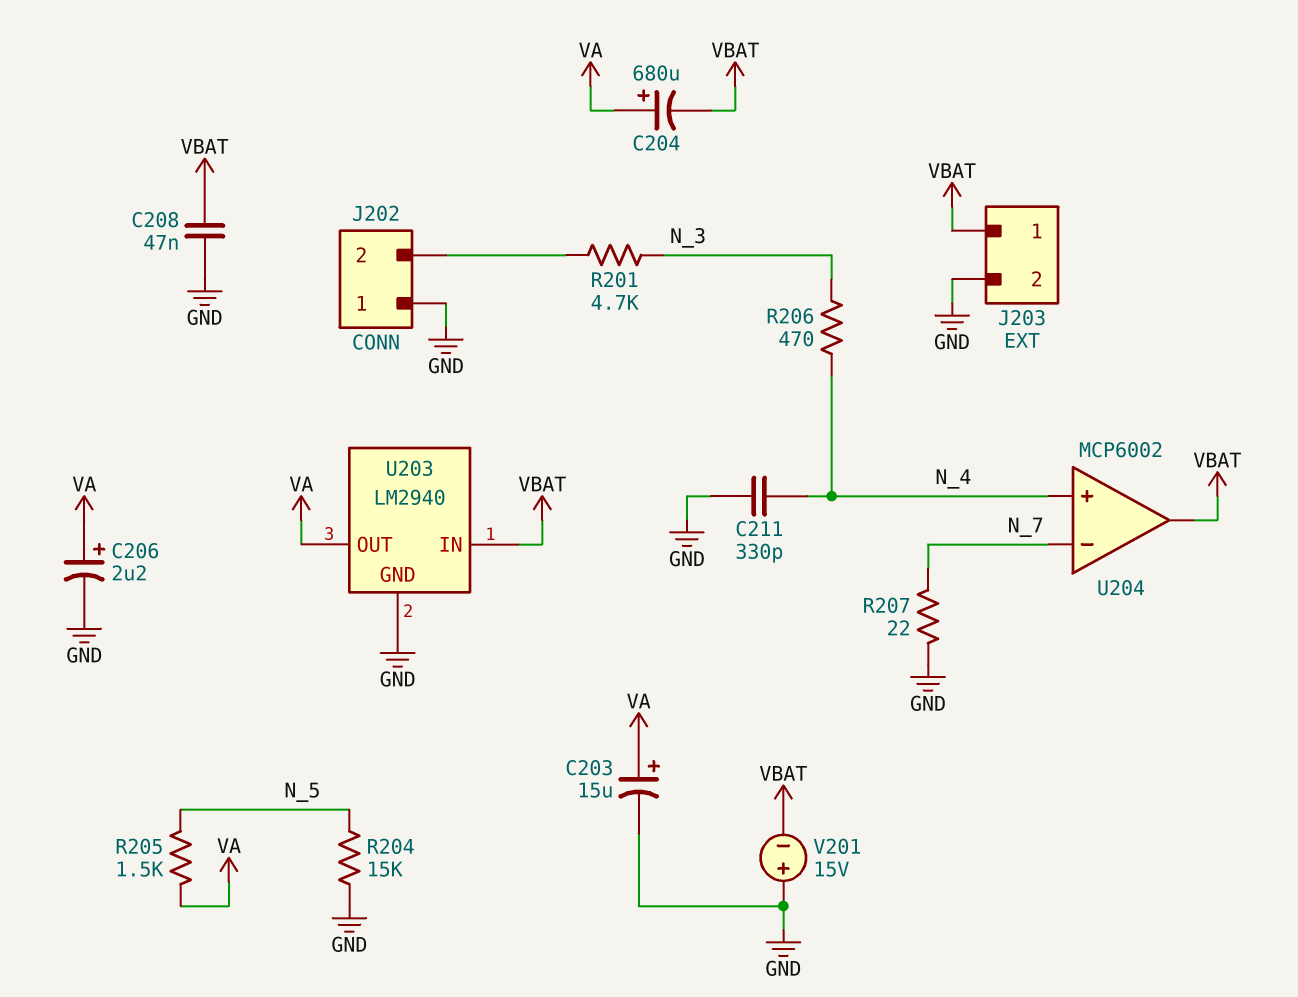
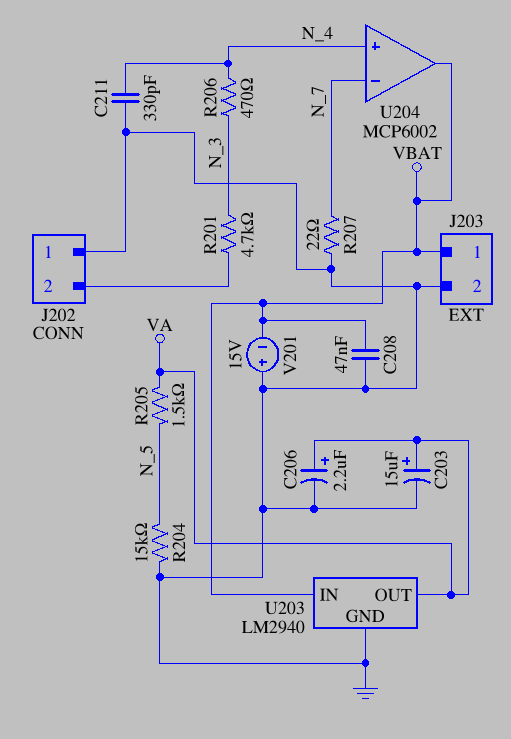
C204: 680uF (plus VA, minus VBAT) -> none

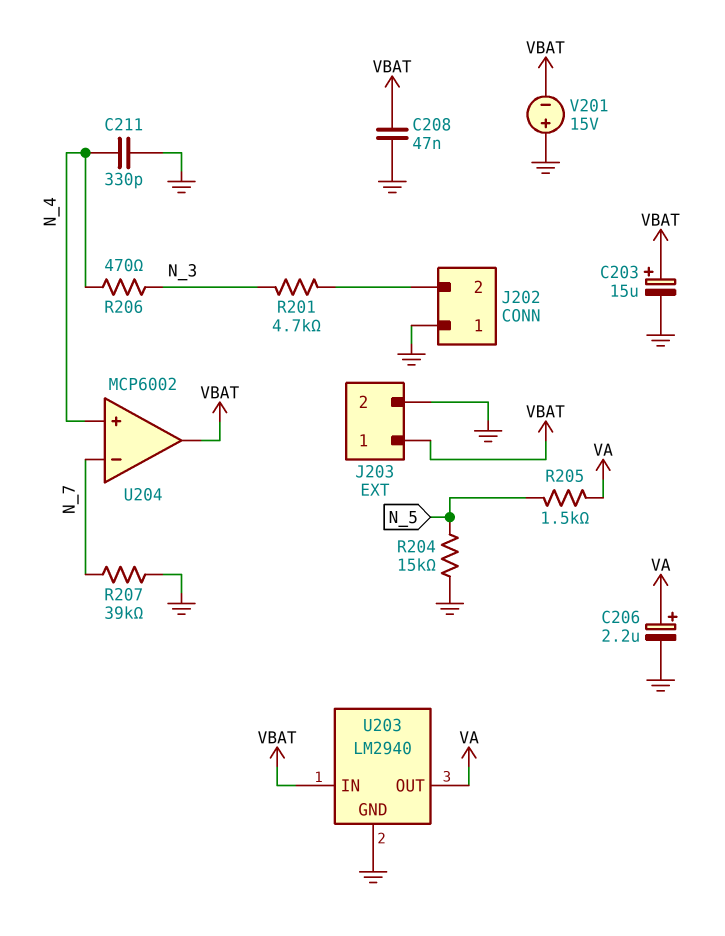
C203: 15uF (plus VA, minus GND) -> 15uF (plus VBAT, minus GND)
R207: 22 (GND, N_7) -> 39k (GND, N_7)

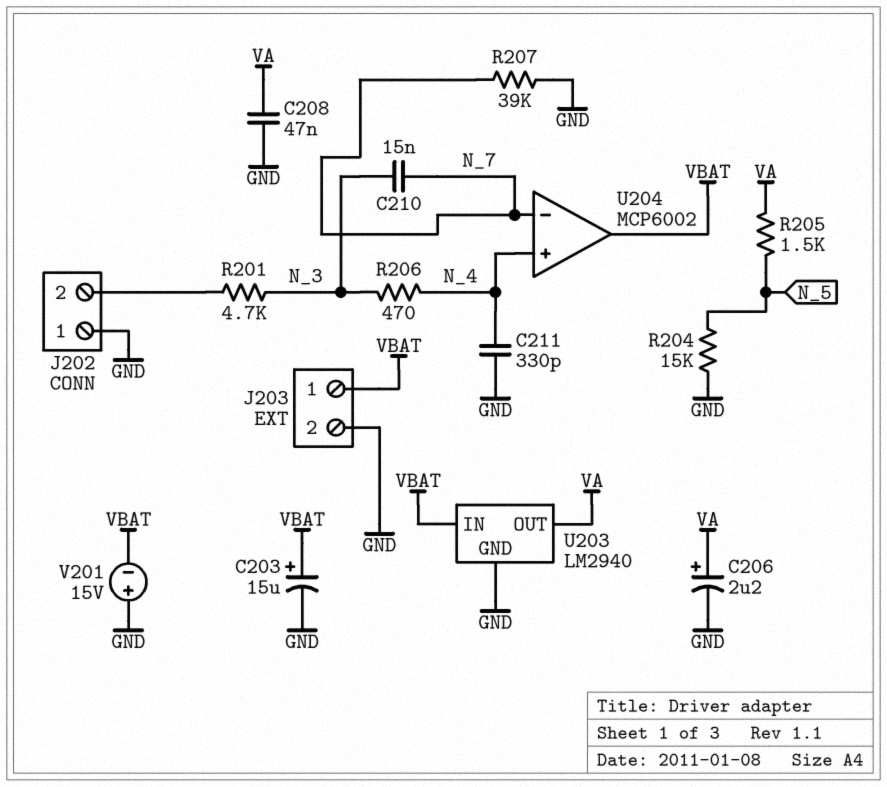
C208: 47nF (GND, VBAT) -> 47nF (GND, VA)
C210: none -> 15nF (N_3, N_7)

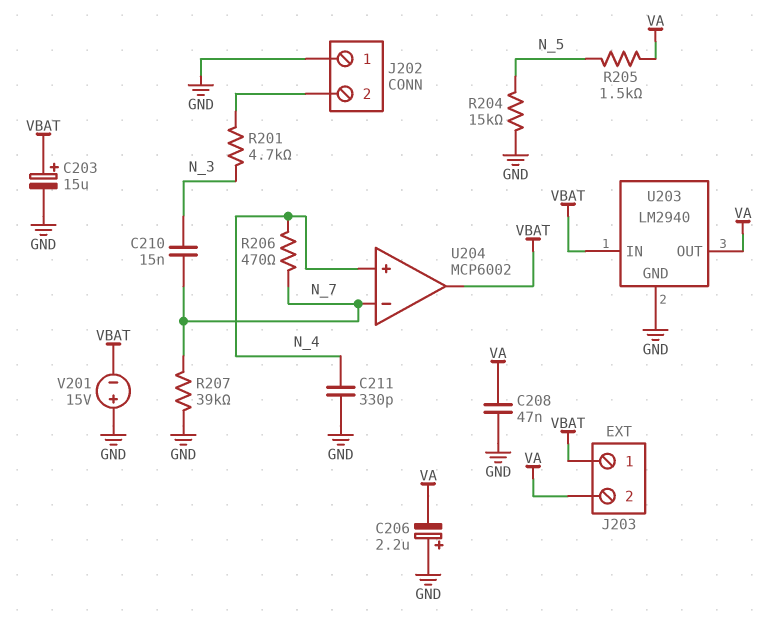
C206: 2.2uF (plus VA, minus GND) -> 2.2uF (plus GND, minus VA)
J203 pin 2: GND -> VA
R206: 470 (N_3, N_4) -> 470 (N_4, N_7)

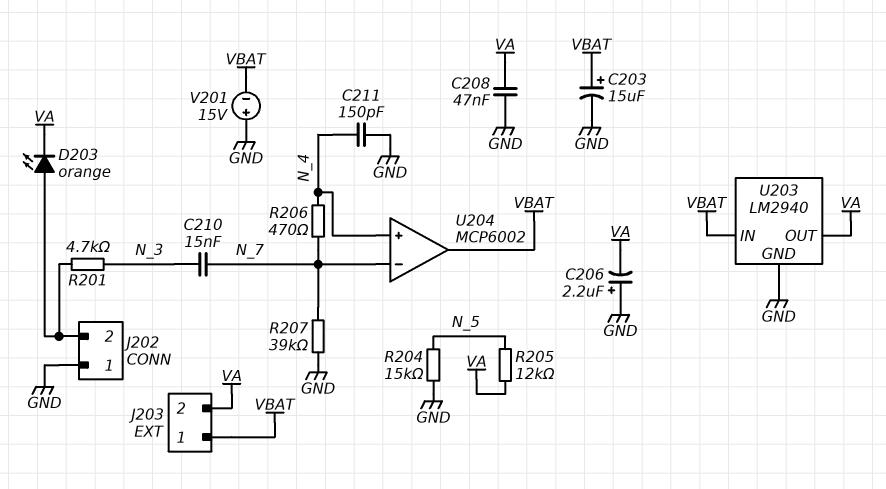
C211: 330pF (GND, N_4) -> 150pF (GND, N_4)
D203: none -> LED orange (A J202/2, K VA)
R205: 1.5k (N_5, VA) -> 12k (N_5, VA)

